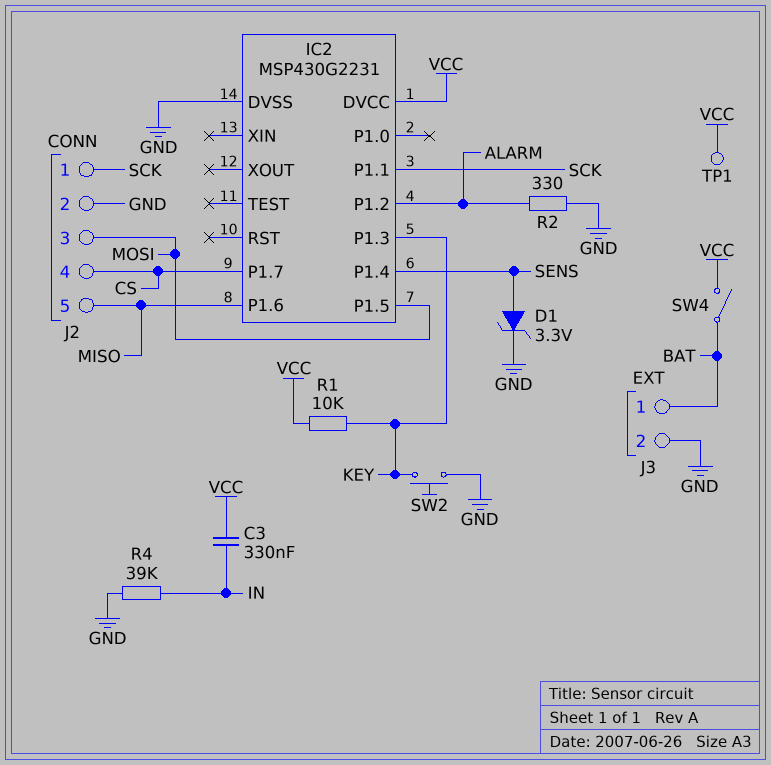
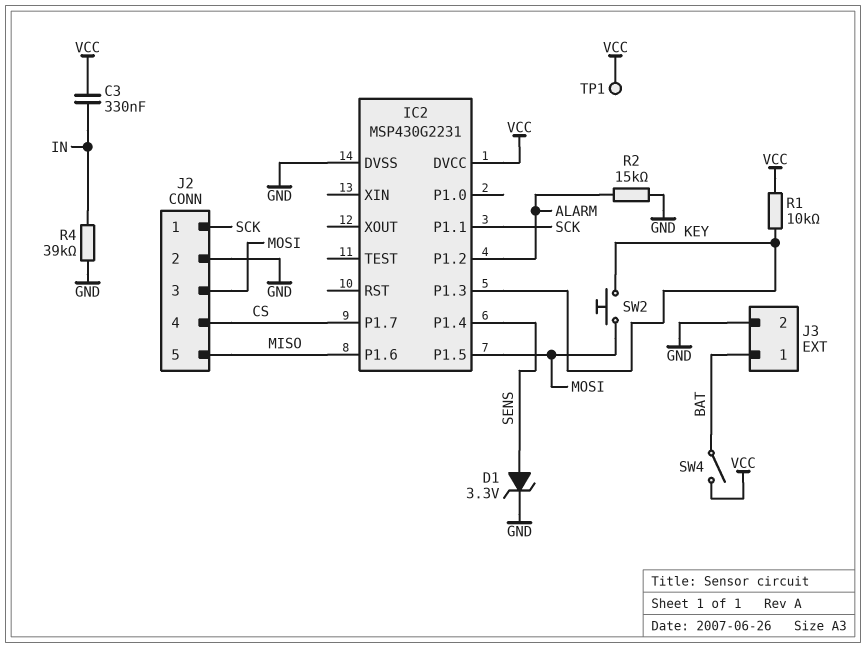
R2: 330 (ALARM, GND) -> 15k (ALARM, GND)
SW2: button (GND, KEY) -> button (KEY, MOSI)

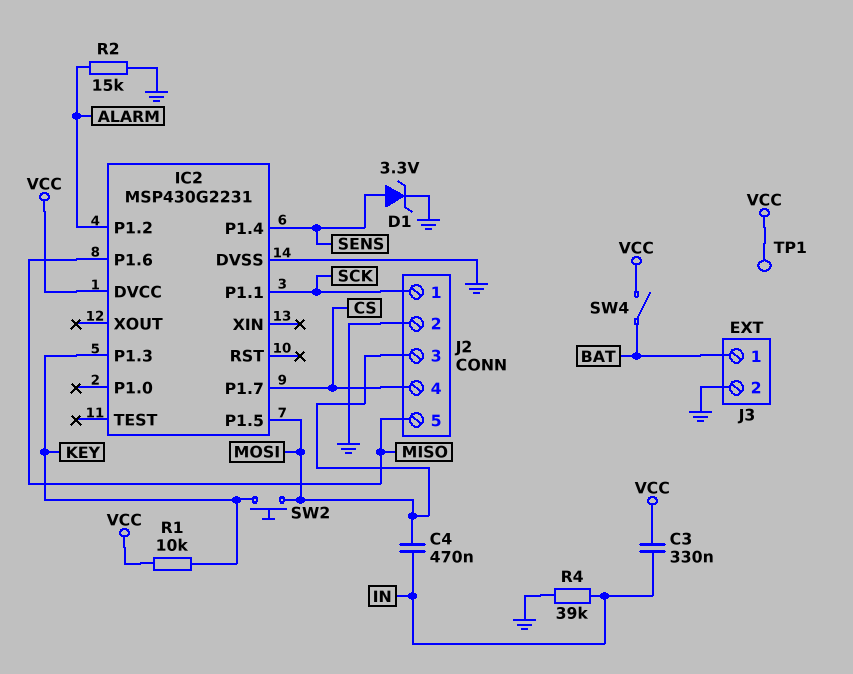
C4: none -> 470nF (IN, MOSI)

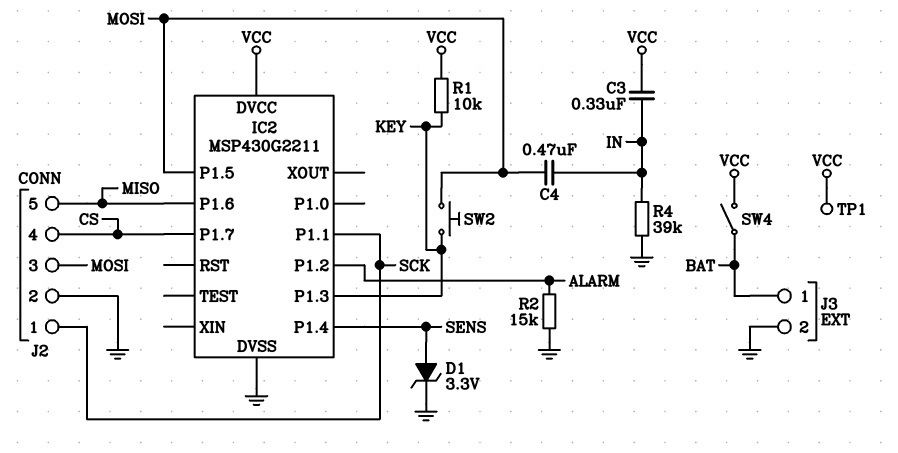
IC2: MSP430G2231 -> MSP430G2211

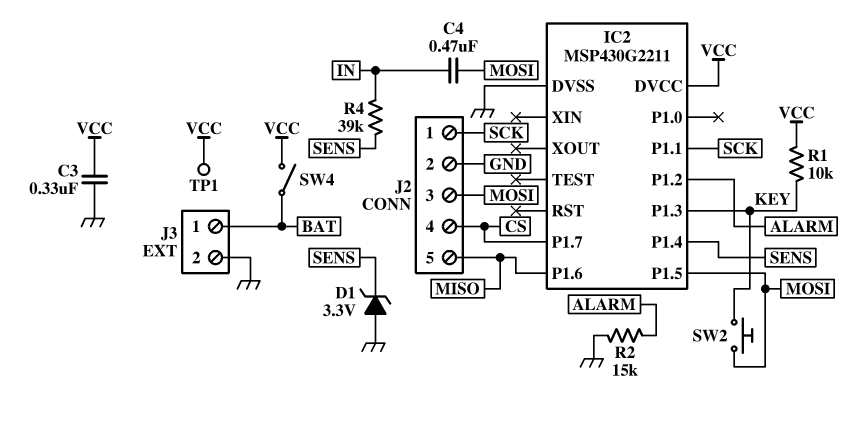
C3: 330nF (IN, VCC) -> 330nF (GND, VCC)
D1: zener 3.3V (A SENS, K GND) -> zener 3.3V (A GND, K SENS)
R4: 39k (GND, IN) -> 39k (IN, SENS)

